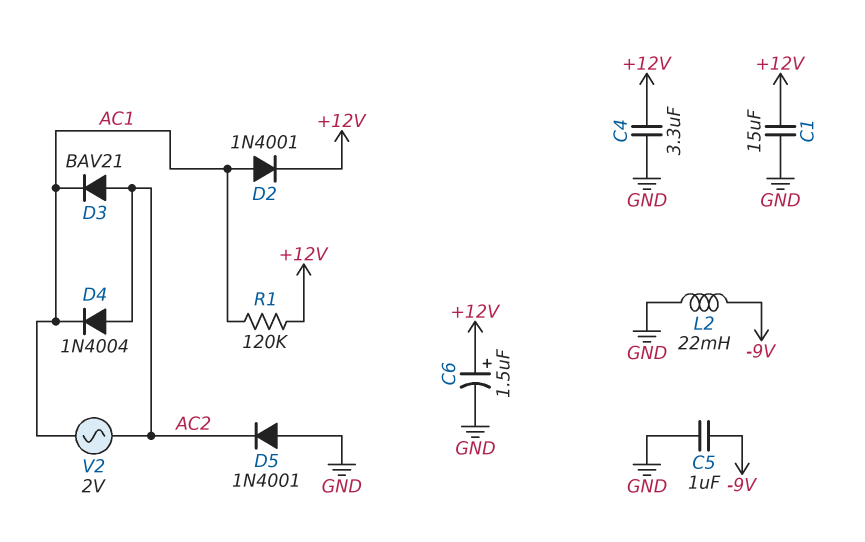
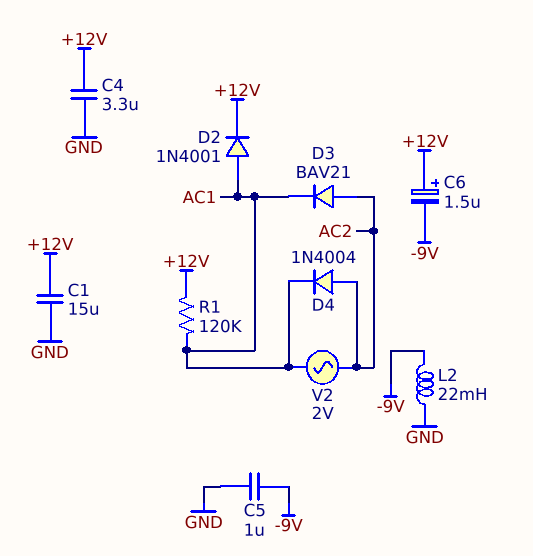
C6: 1.5uF (plus +12V, minus GND) -> 1.5uF (plus +12V, minus -9V)
D5: diode 1N4001 (A GND, K AC2) -> none

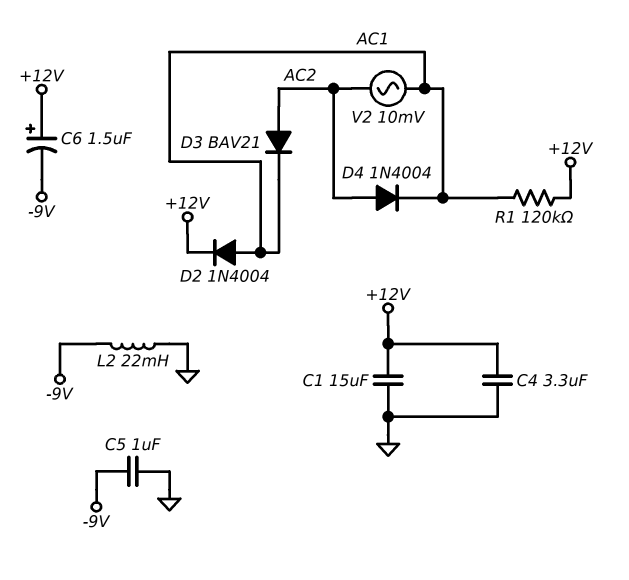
D2: diode 1N4001 (A AC1, K +12V) -> diode 1N4004 (A AC1, K +12V)
V2: AC 2V (AC1, AC2) -> AC 10mV (AC1, AC2)

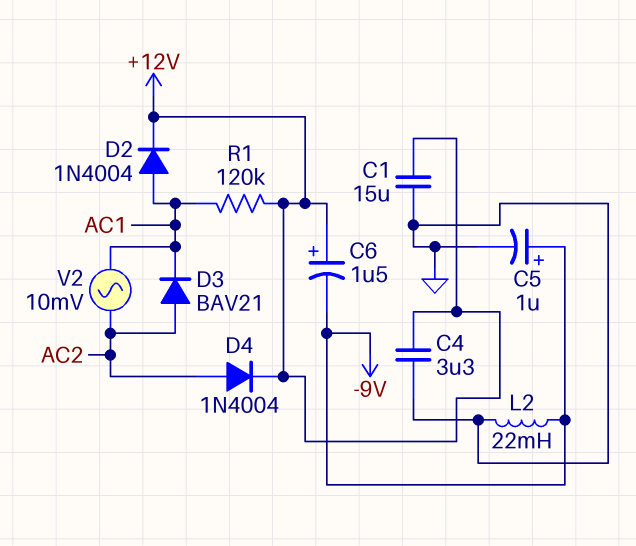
C5: 1uF (-9V, GND) -> 1uF (plus -9V, minus GND)
D4: diode 1N4004 (A AC2, K AC1) -> diode 1N4004 (A AC2, K +12V)

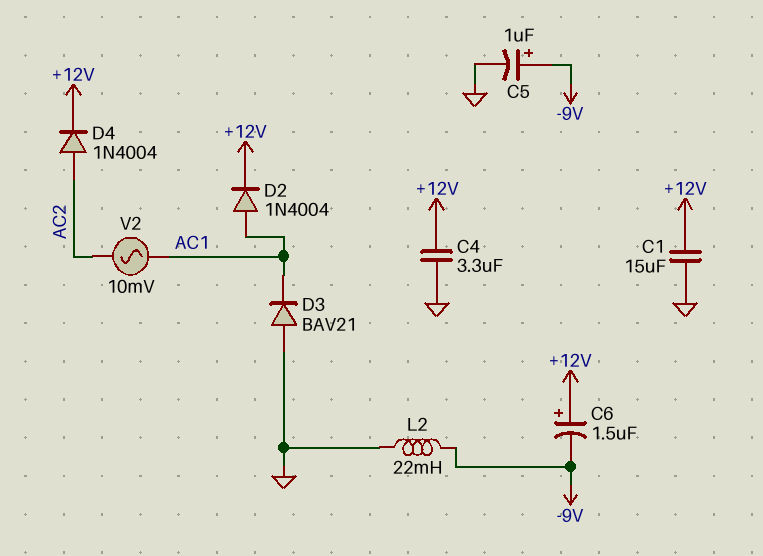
D3: diode BAV21 (A AC2, K AC1) -> diode BAV21 (A GND, K AC1)
R1: 120k (+12V, AC1) -> none

